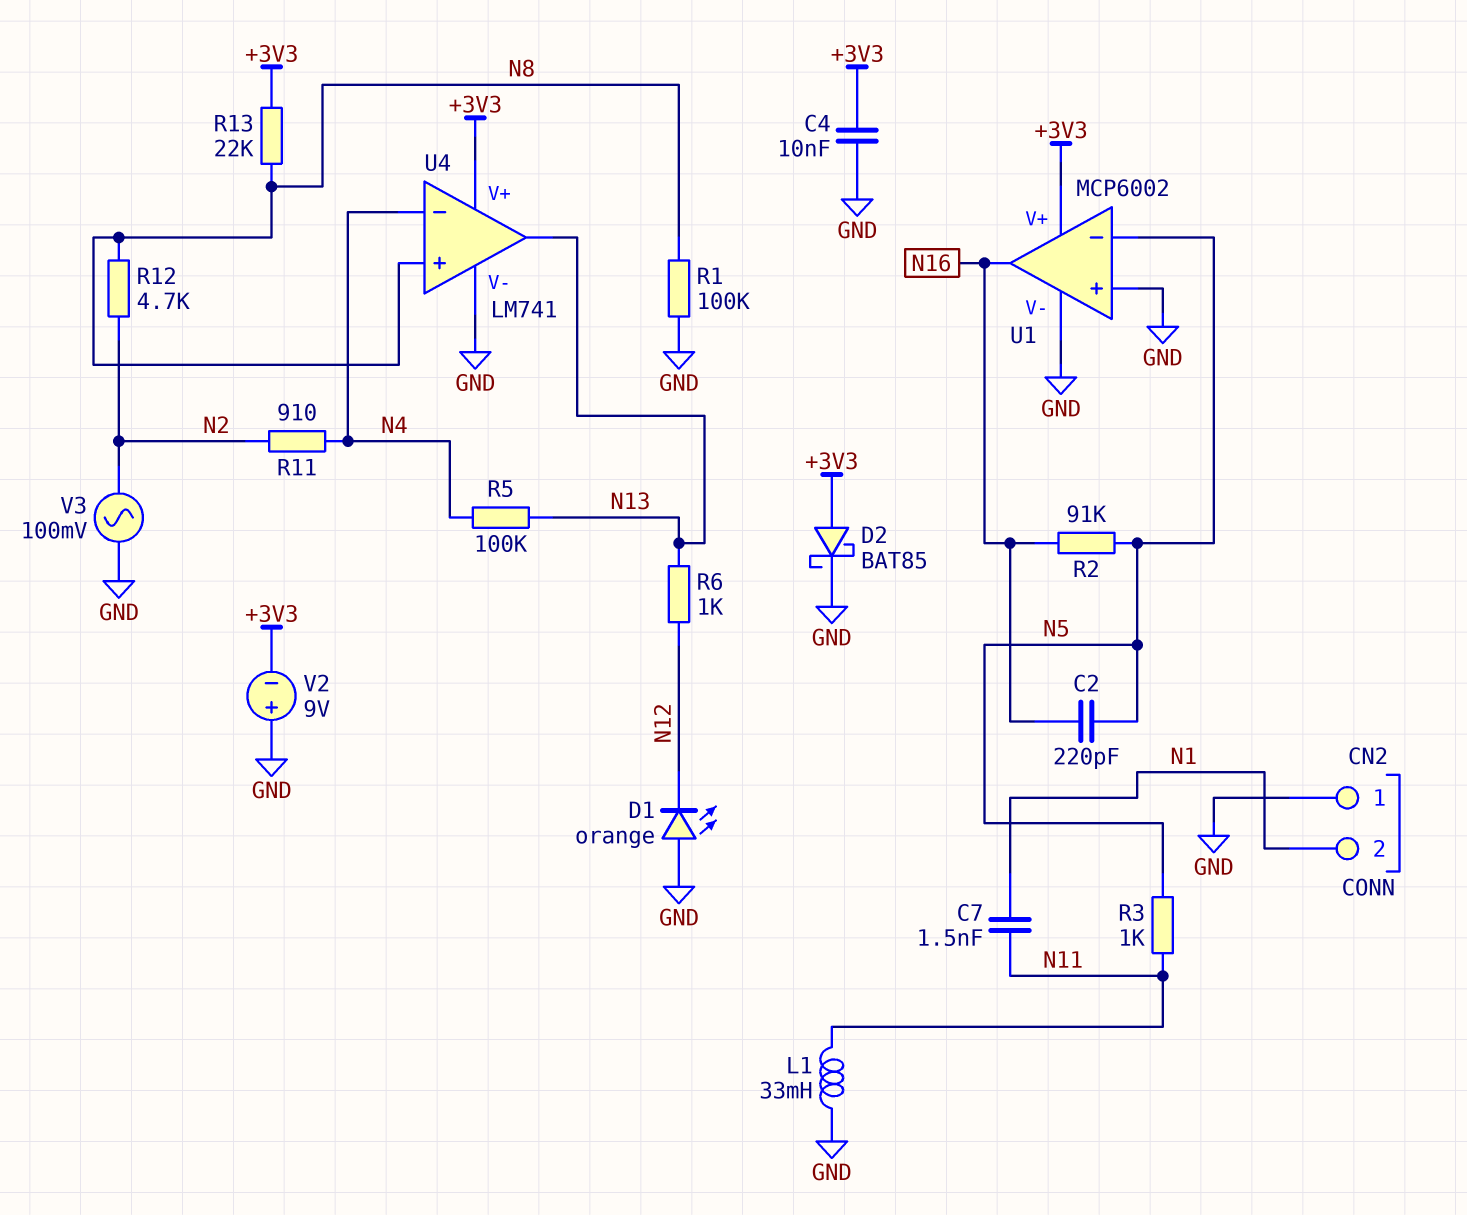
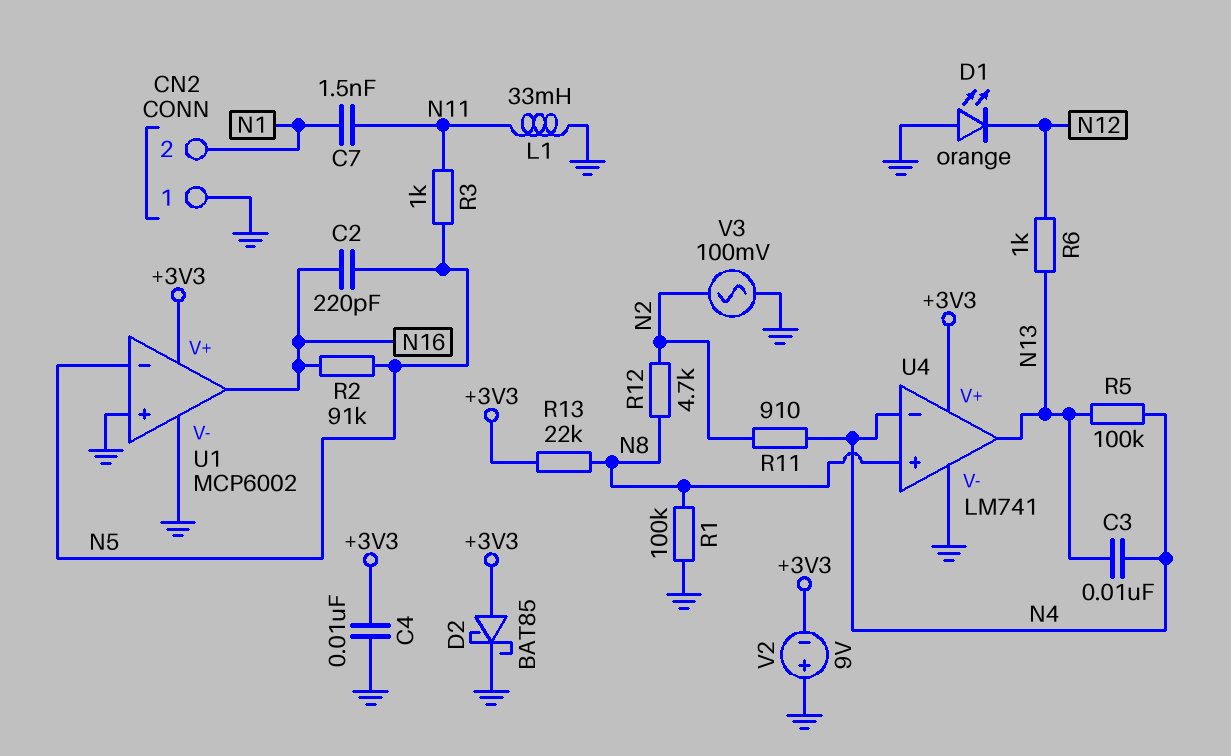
C3: none -> 10nF (N4, N13)

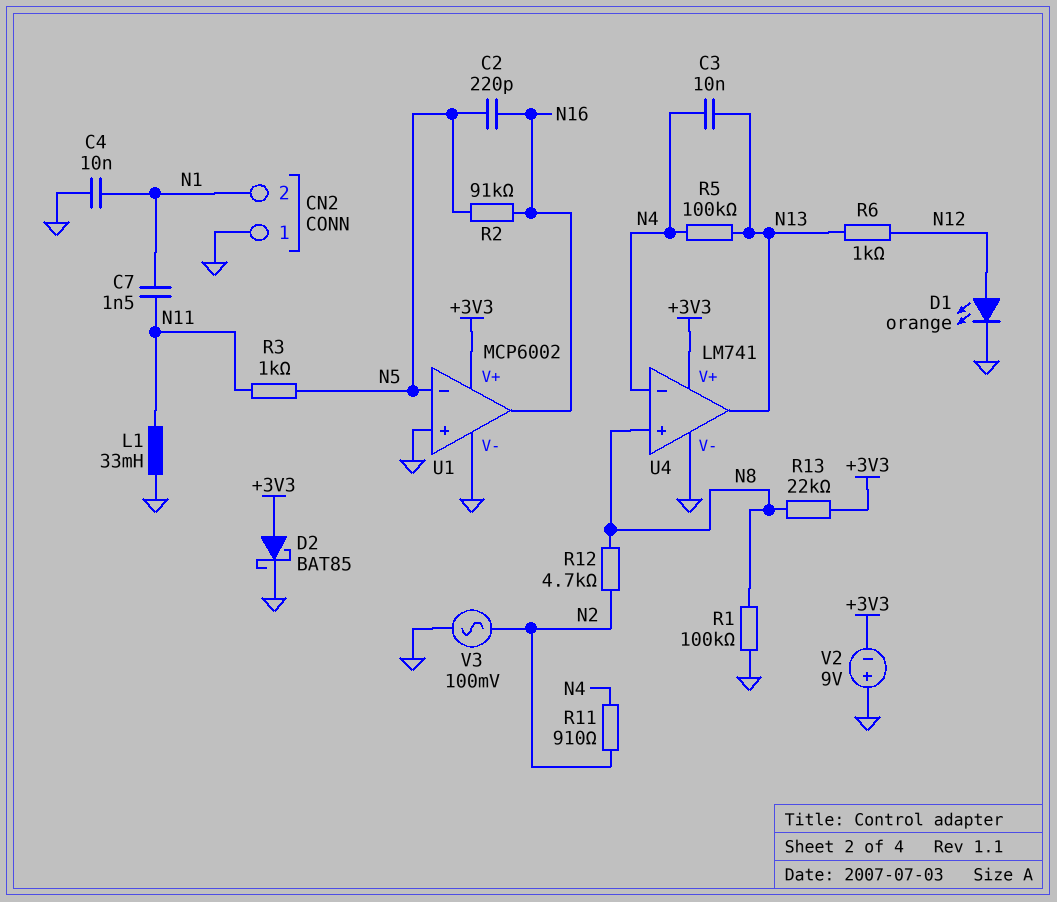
C4: 10nF (+3V3, GND) -> 10nF (GND, N1)
D1: LED orange (A GND, K N12) -> LED orange (A N12, K GND)

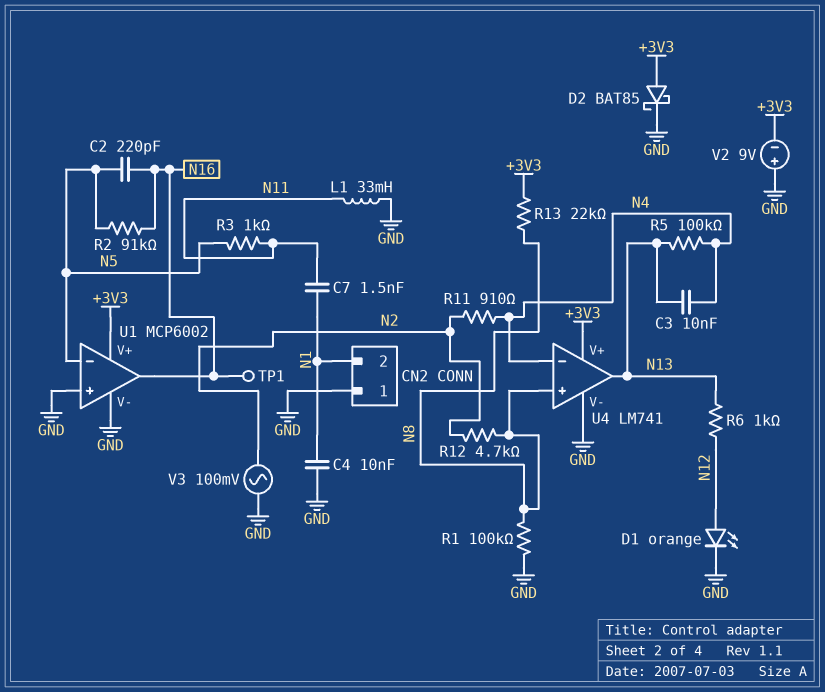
TP1: none -> test point (N16)

